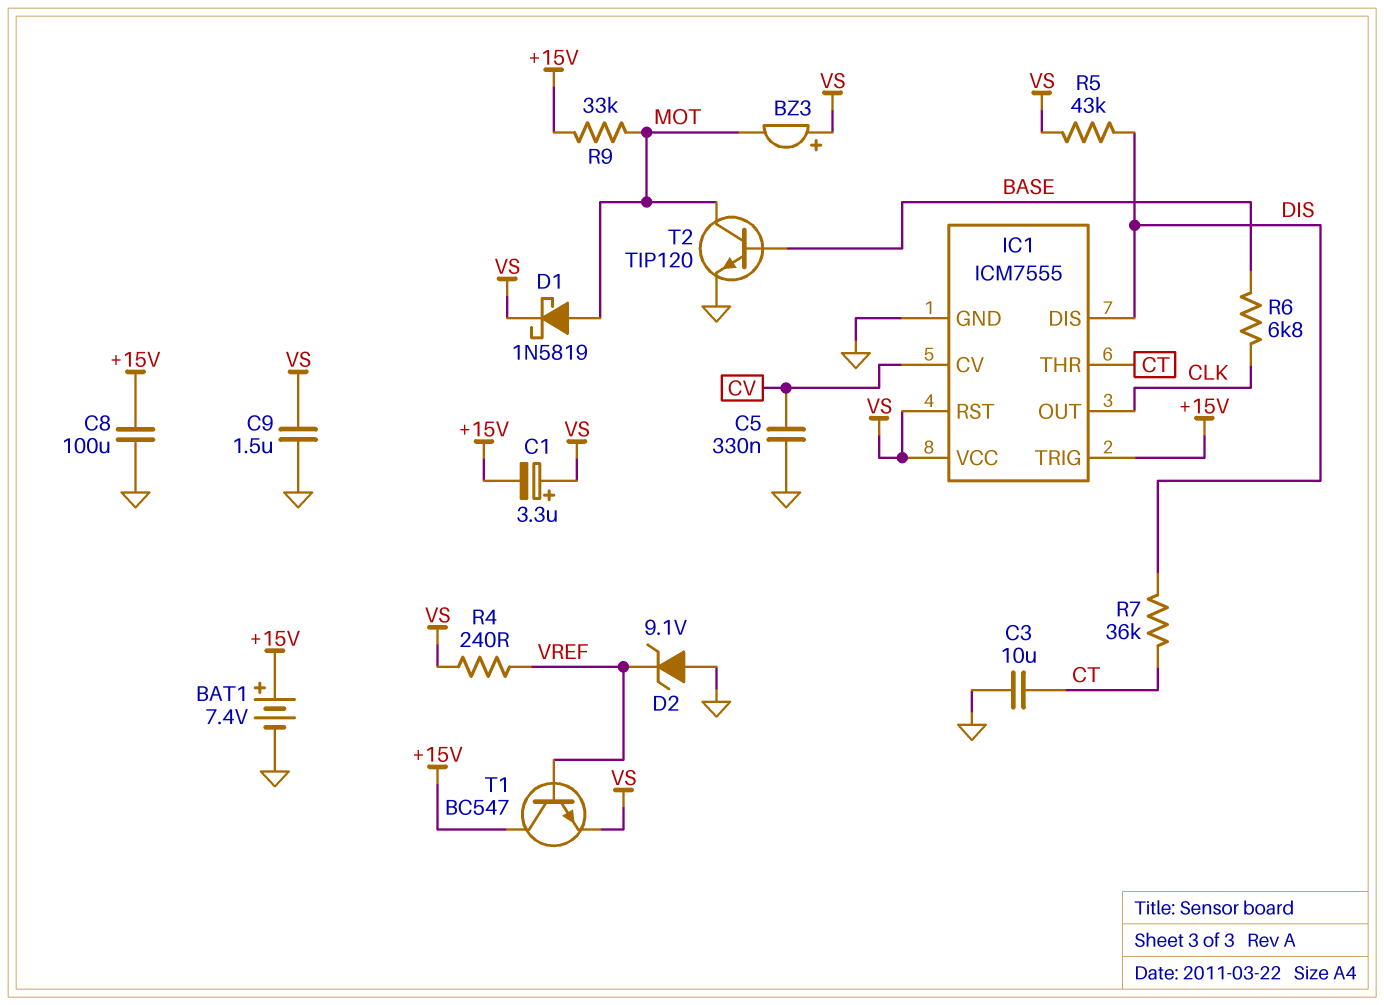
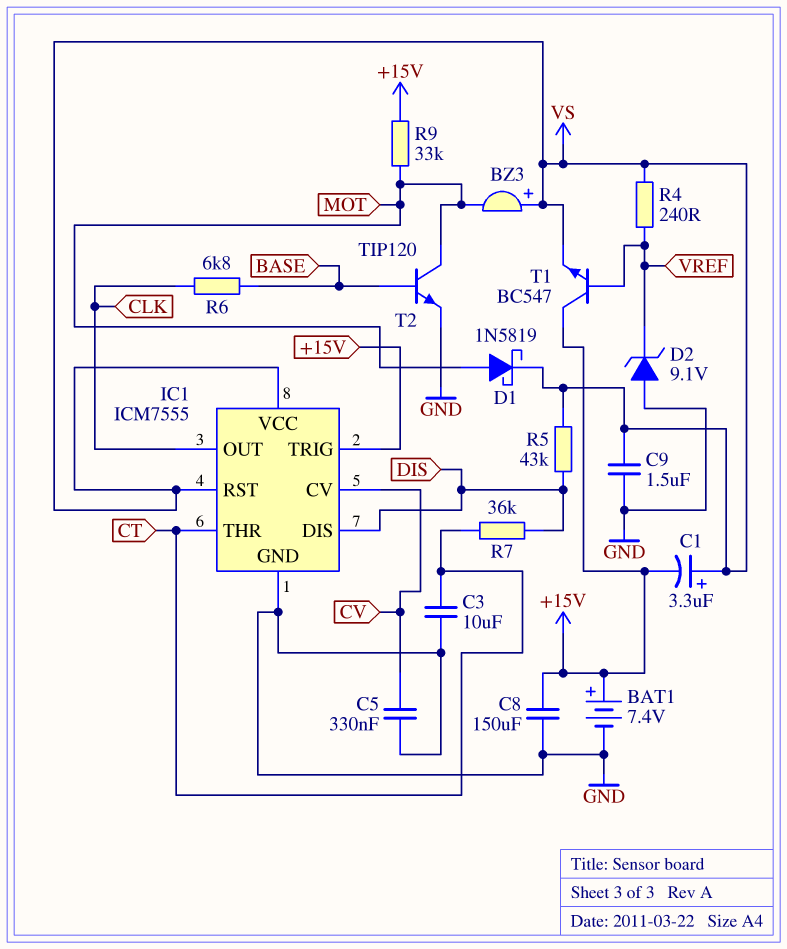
C8: 100uF (+15V, GND) -> 150uF (+15V, GND)

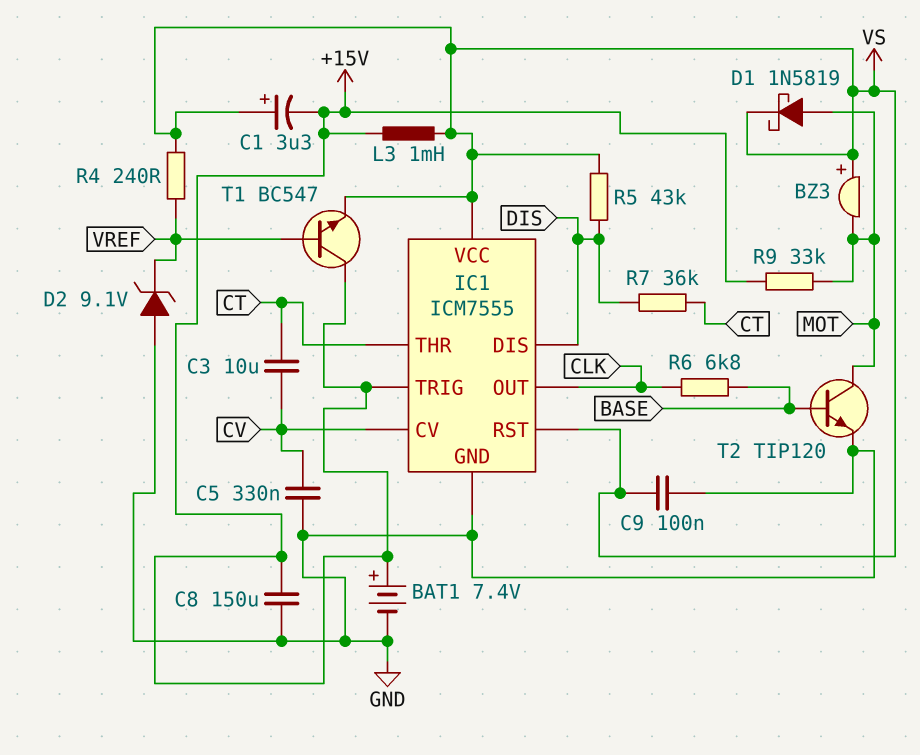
C3: 10uF (CT, GND) -> 10uF (CT, CV)
C9: 1.5uF (GND, VS) -> 100nF (GND, VS)
L3: none -> 1mH (+15V, VS)

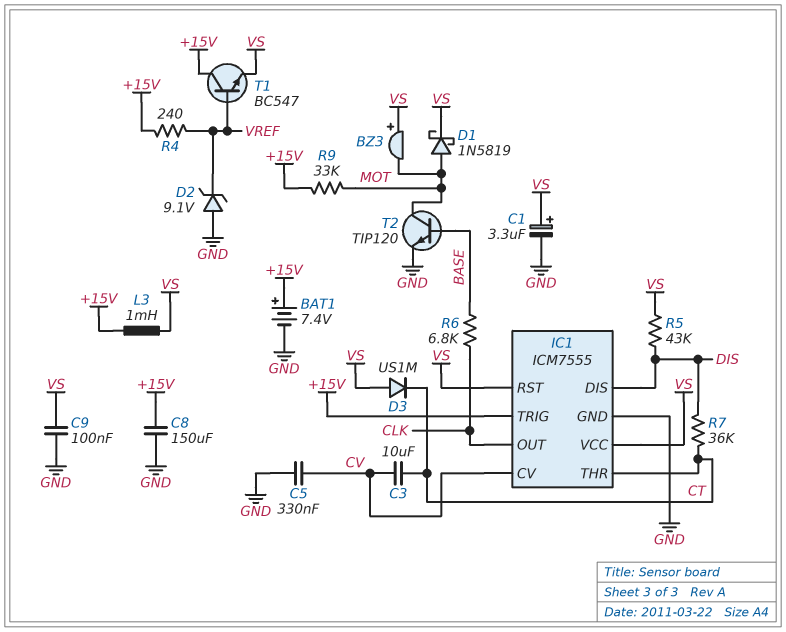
C1: 3.3uF (plus VS, minus +15V) -> 3.3uF (plus VS, minus GND)
D3: none -> diode US1M (A VS, K CT)
R4: 240 (VREF, VS) -> 240 (+15V, VREF)

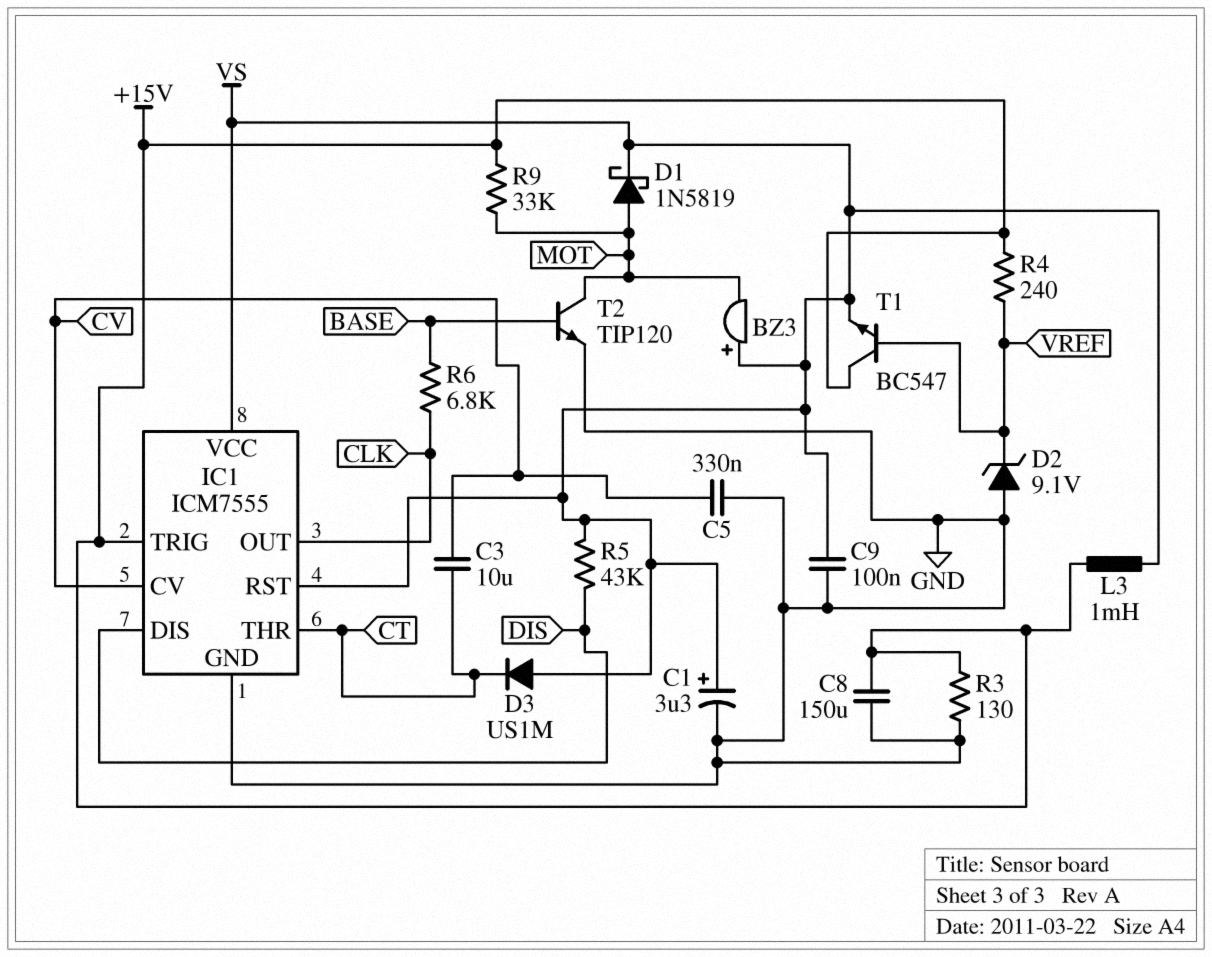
BAT1: 7.4V (plus +15V, minus GND) -> none
R3: none -> 130 (+15V, GND)
R7: 36k (CT, DIS) -> none

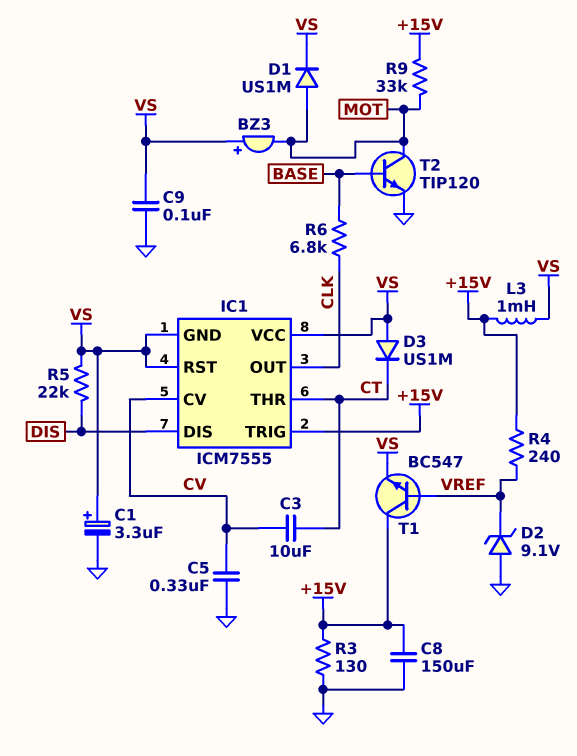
D1: schottky 1N5819 (A MOT, K VS) -> diode US1M (A MOT, K VS)
IC1 pin GND: GND -> VS
R5: 43k (DIS, VS) -> 22k (DIS, VS)

